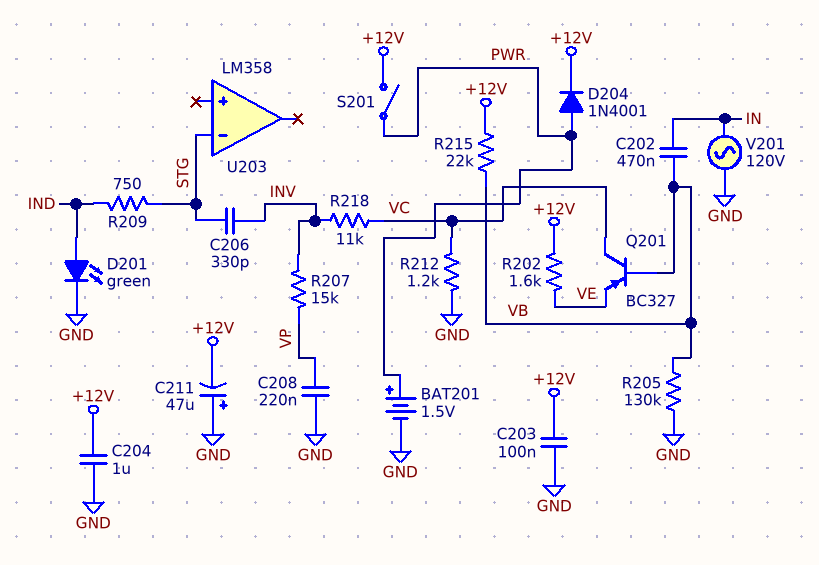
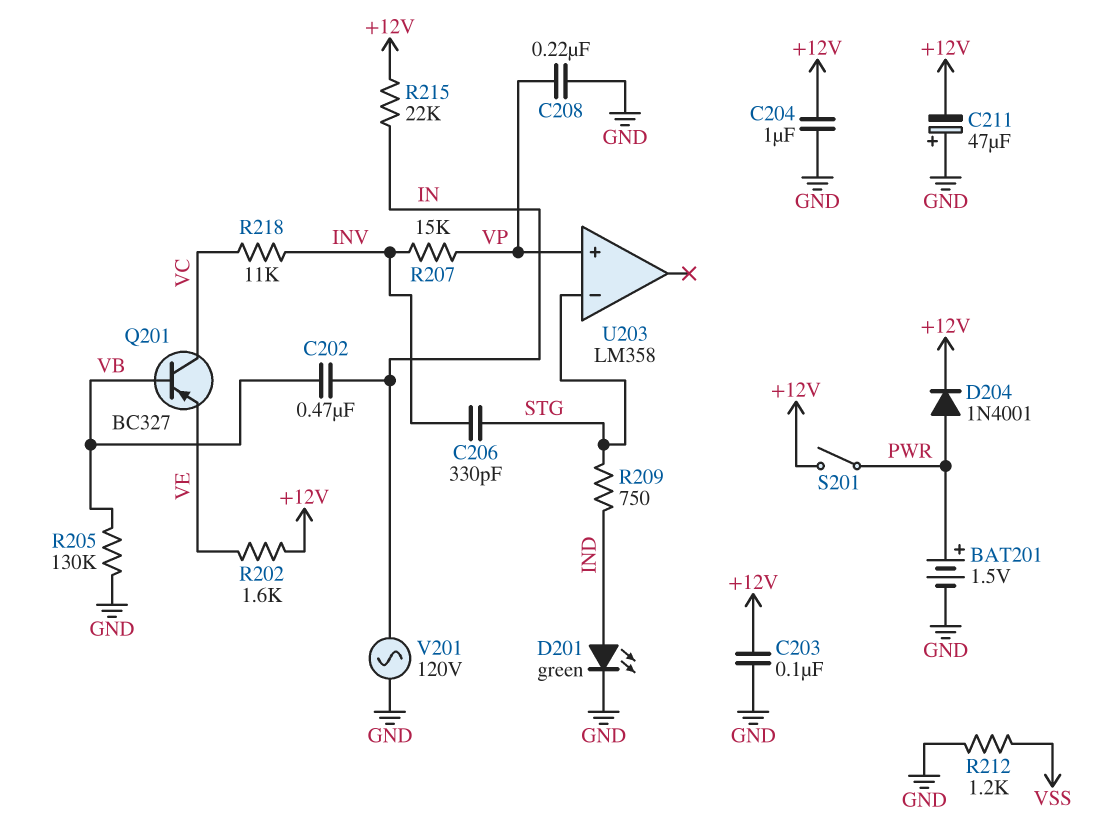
R212: 1.2k (GND, VC) -> 1.2k (GND, VSS)
R215: 22k (+12V, VB) -> 22k (+12V, IN)
U203 pin in+: none -> VP

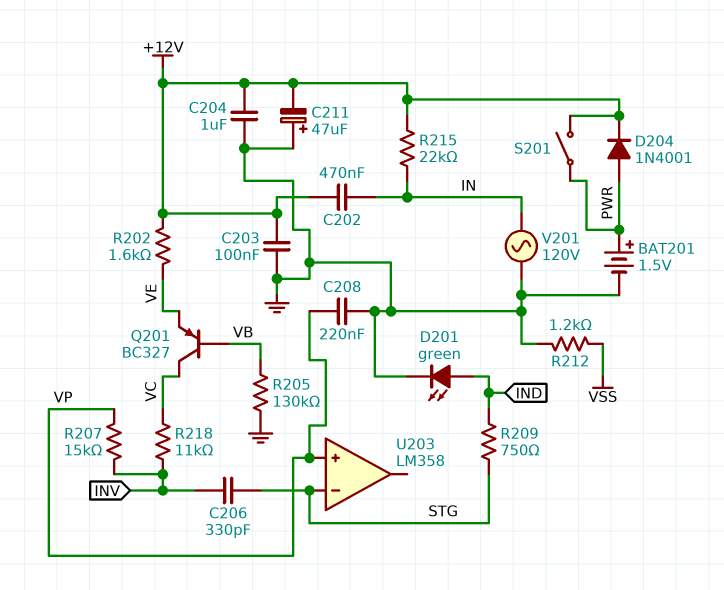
C202: 470nF (IN, VB) -> 470nF (+12V, IN)

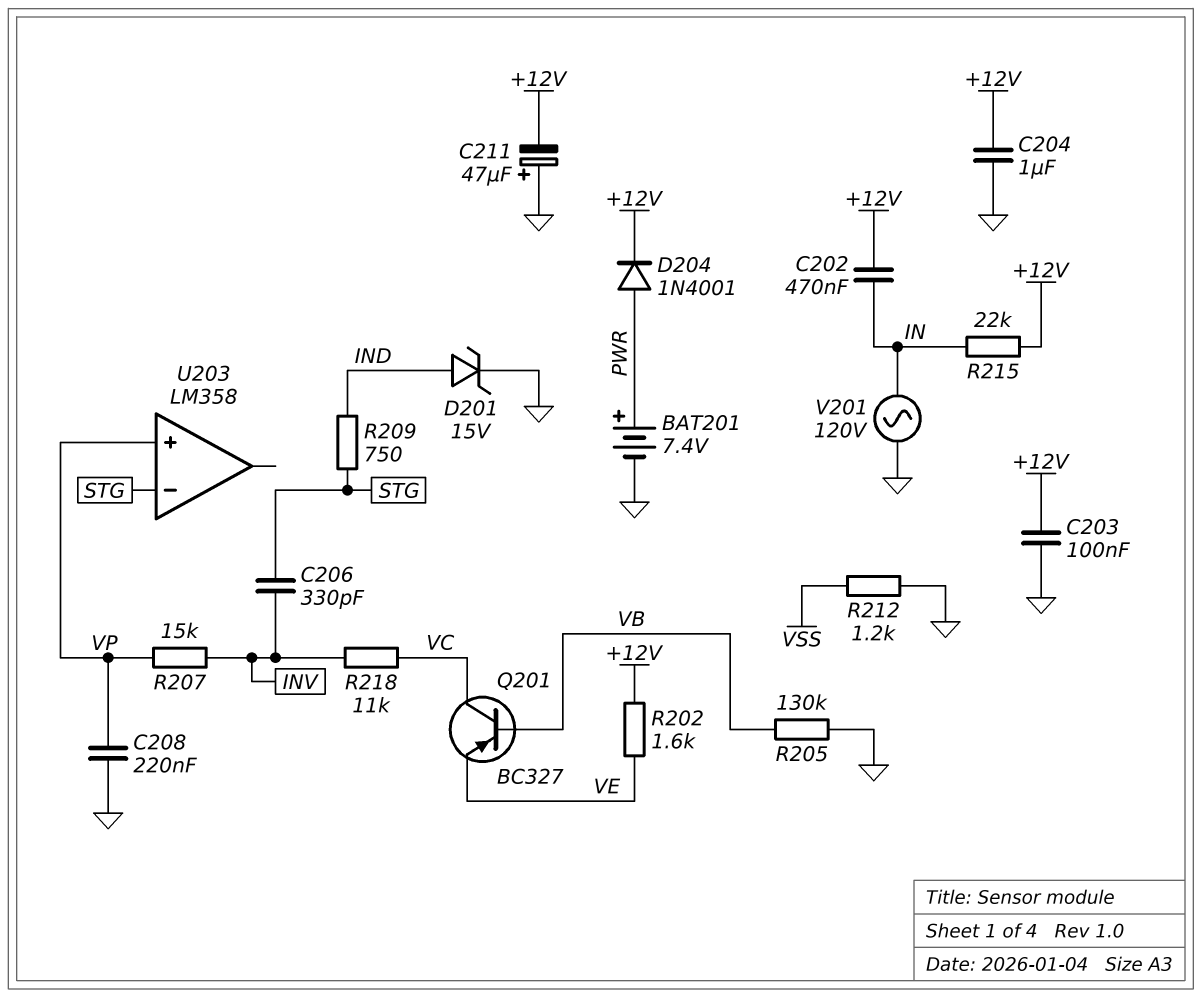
BAT201: 1.5V (plus PWR, minus GND) -> 7.4V (plus PWR, minus GND)
D201: LED green (A IND, K GND) -> zener 15V (A IND, K GND)
S201: switch (+12V, PWR) -> none

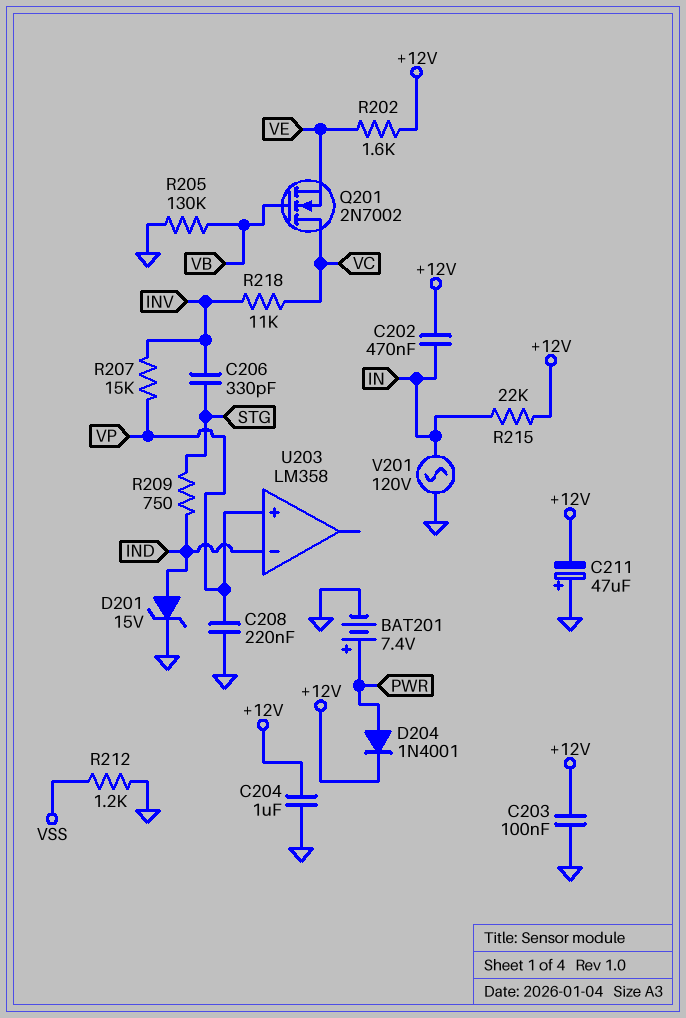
Q201: PNP BC327 (B VB, C VC, E VE) -> NMOS 2N7002 (G VB, D VC, S VE)
U203 pin in-: STG -> IND

